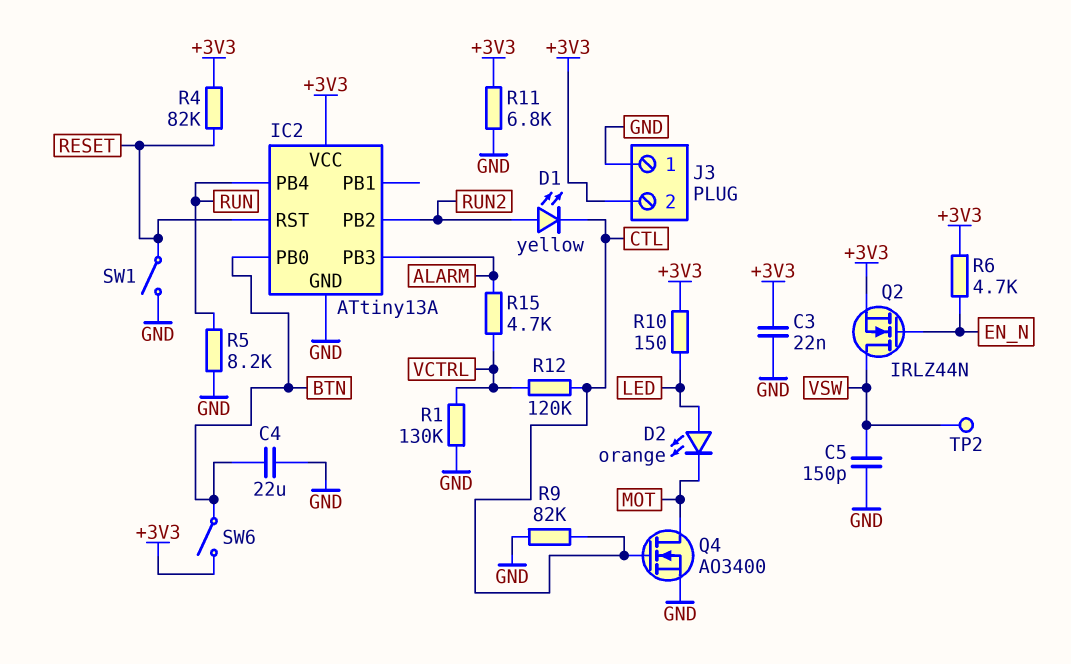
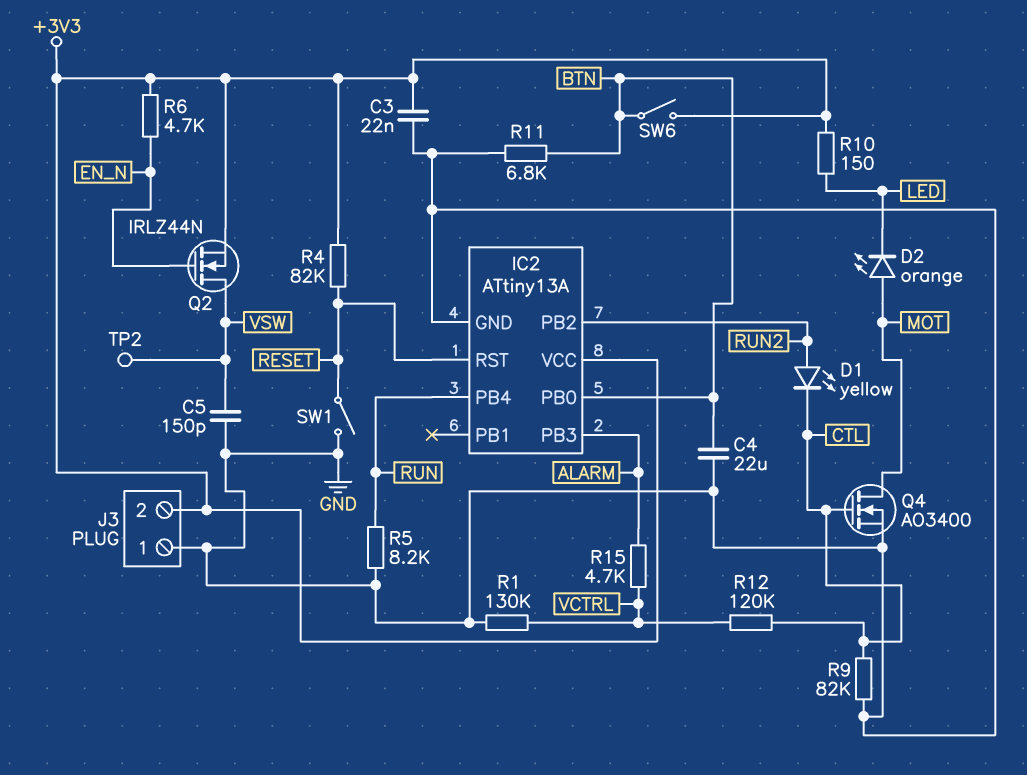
D2: LED orange (A LED, K MOT) -> LED orange (A MOT, K LED)
R11: 6.8k (+3V3, GND) -> 6.8k (BTN, GND)

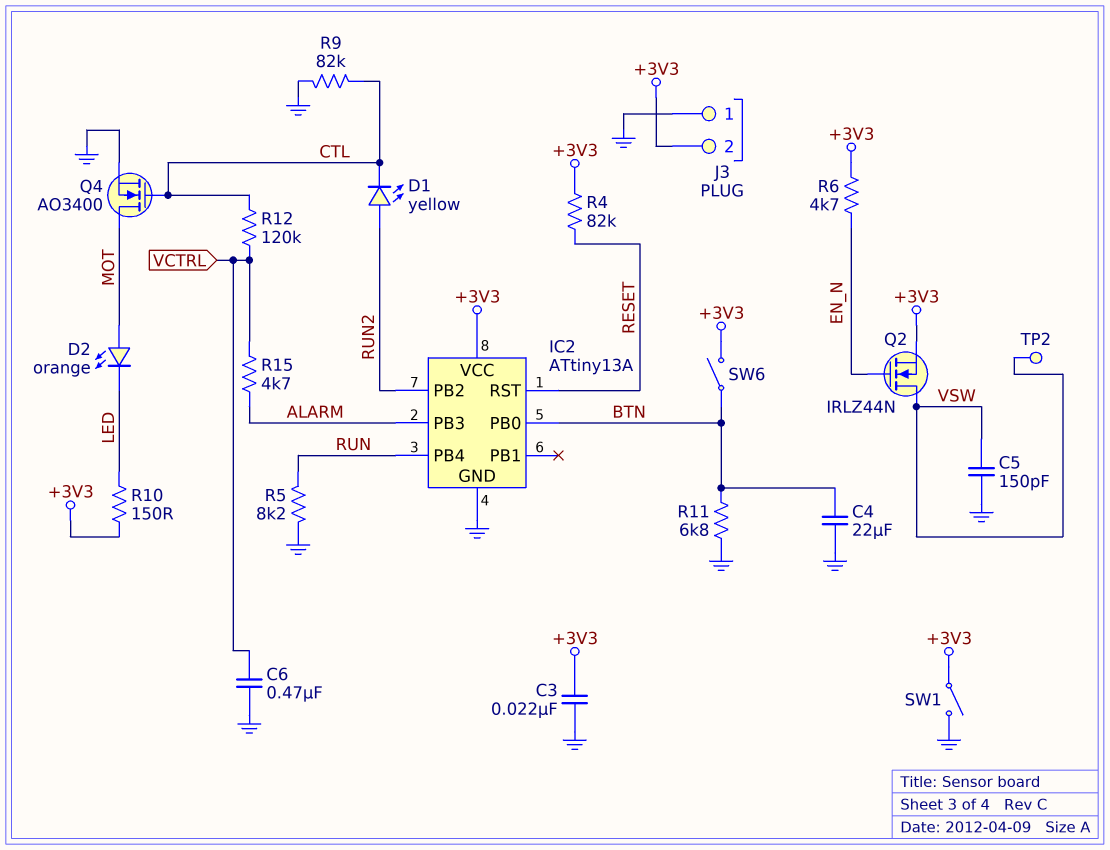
C6: none -> 470nF (GND, VCTRL)
R1: 130k (GND, VCTRL) -> none
SW1: switch (GND, RESET) -> switch (+3V3, GND)

